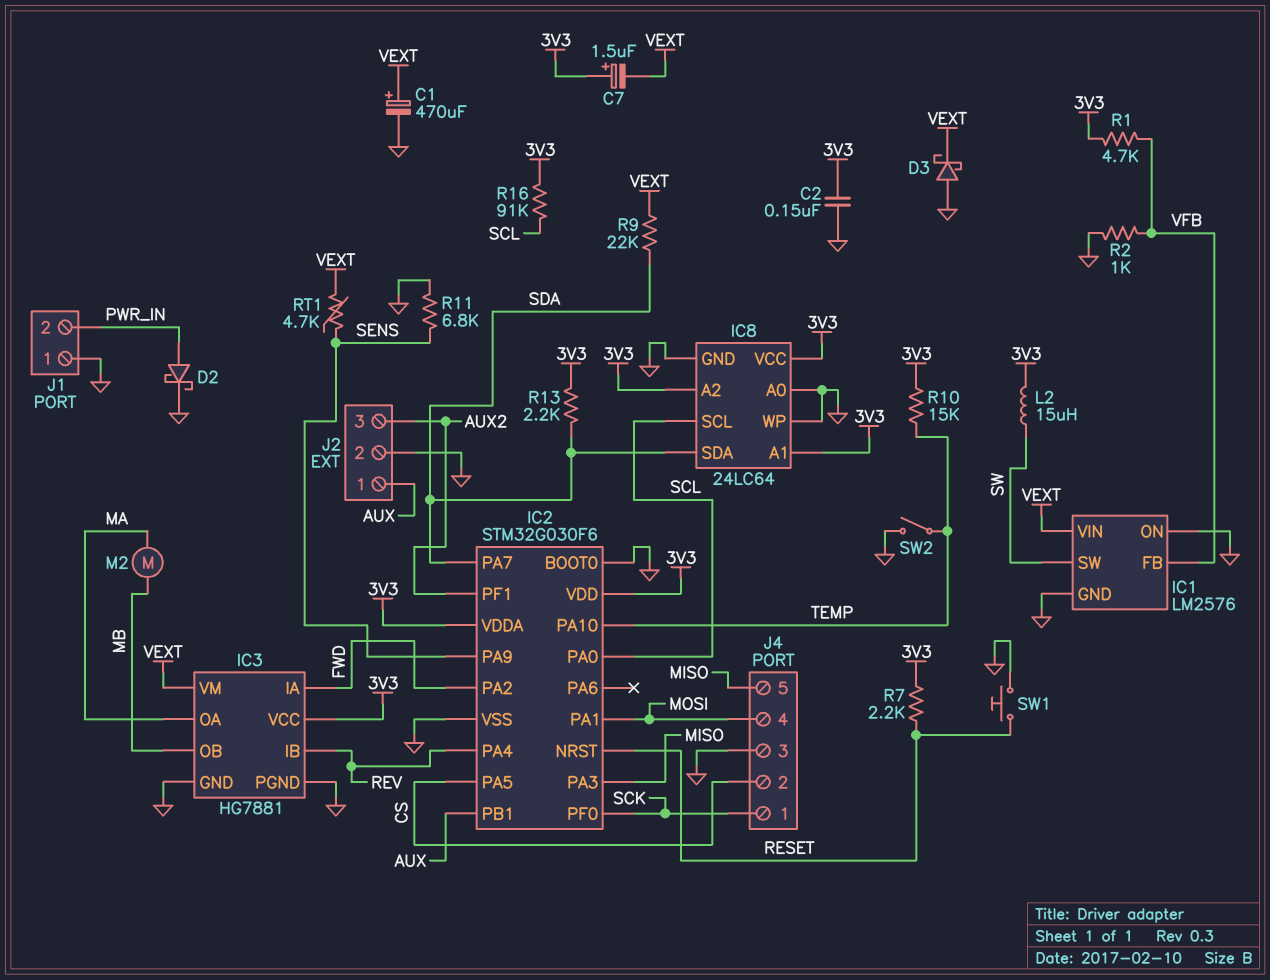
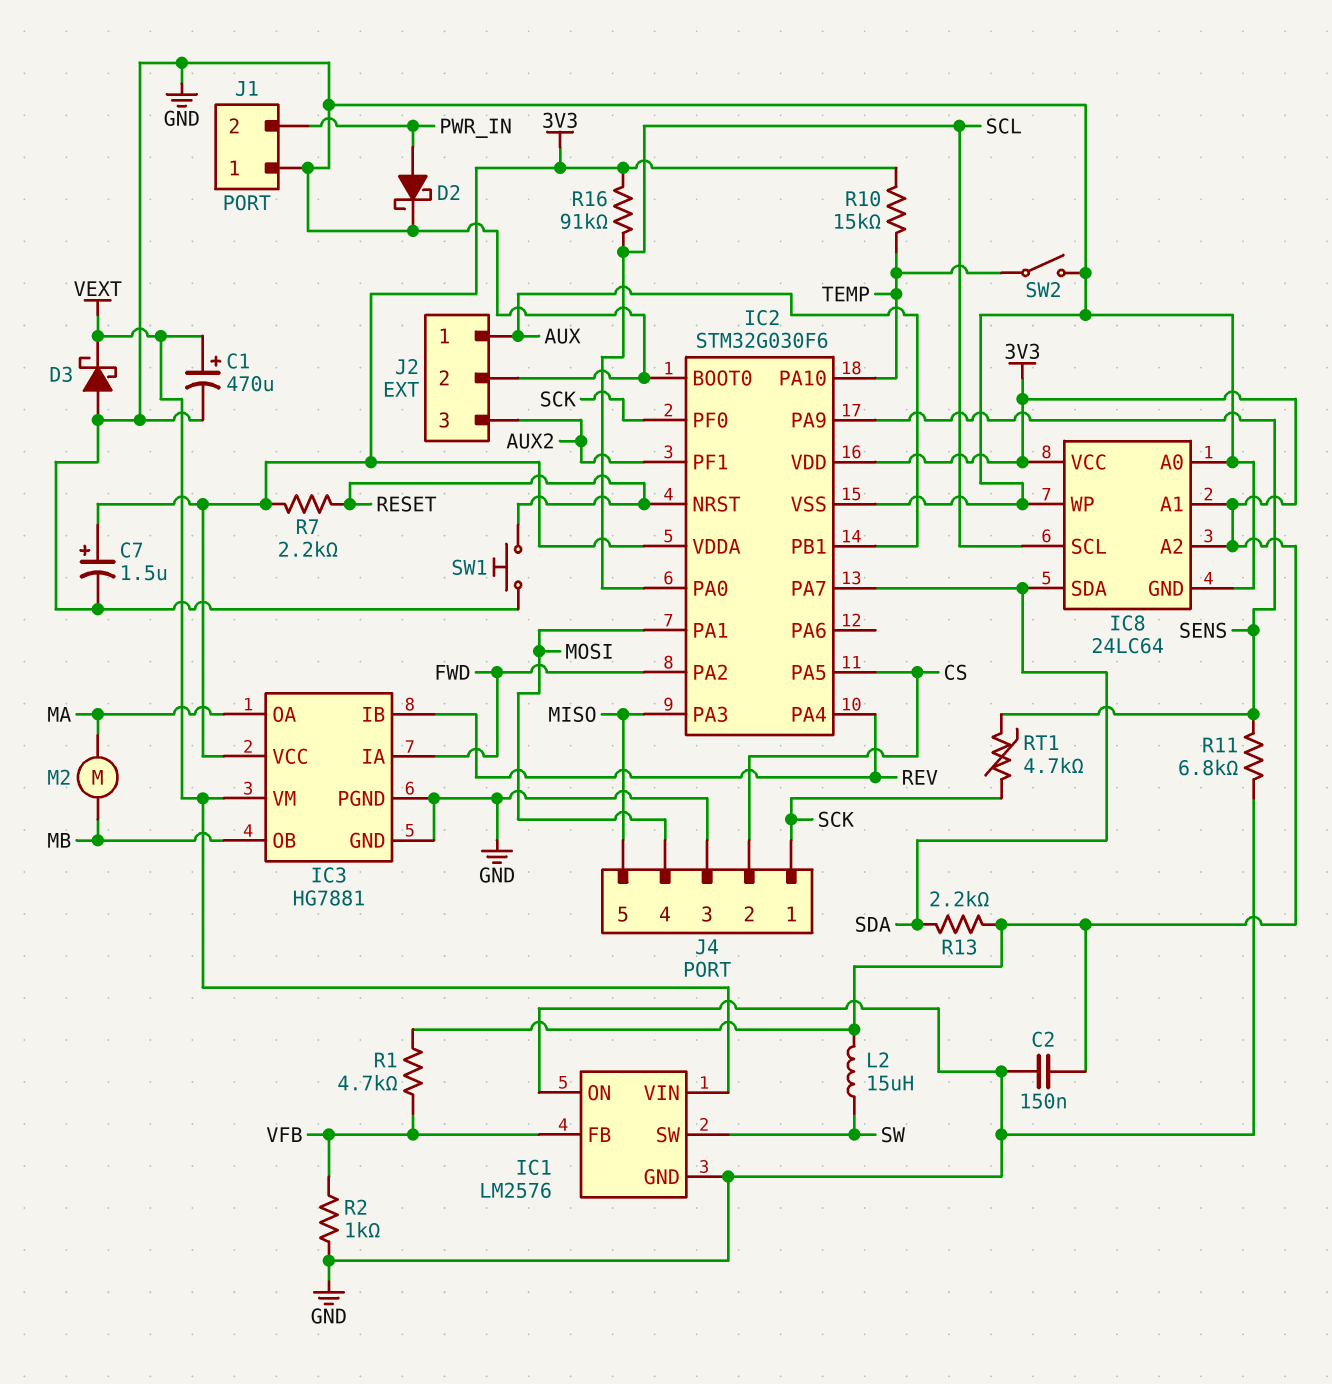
C7: 1.5uF (plus 3V3, minus VEXT) -> 1.5uF (plus 3V3, minus GND)
R9: 22k (SDA, VEXT) -> none
RT1: 4.7k (SENS, VEXT) -> 4.7k (SCK, SENS)

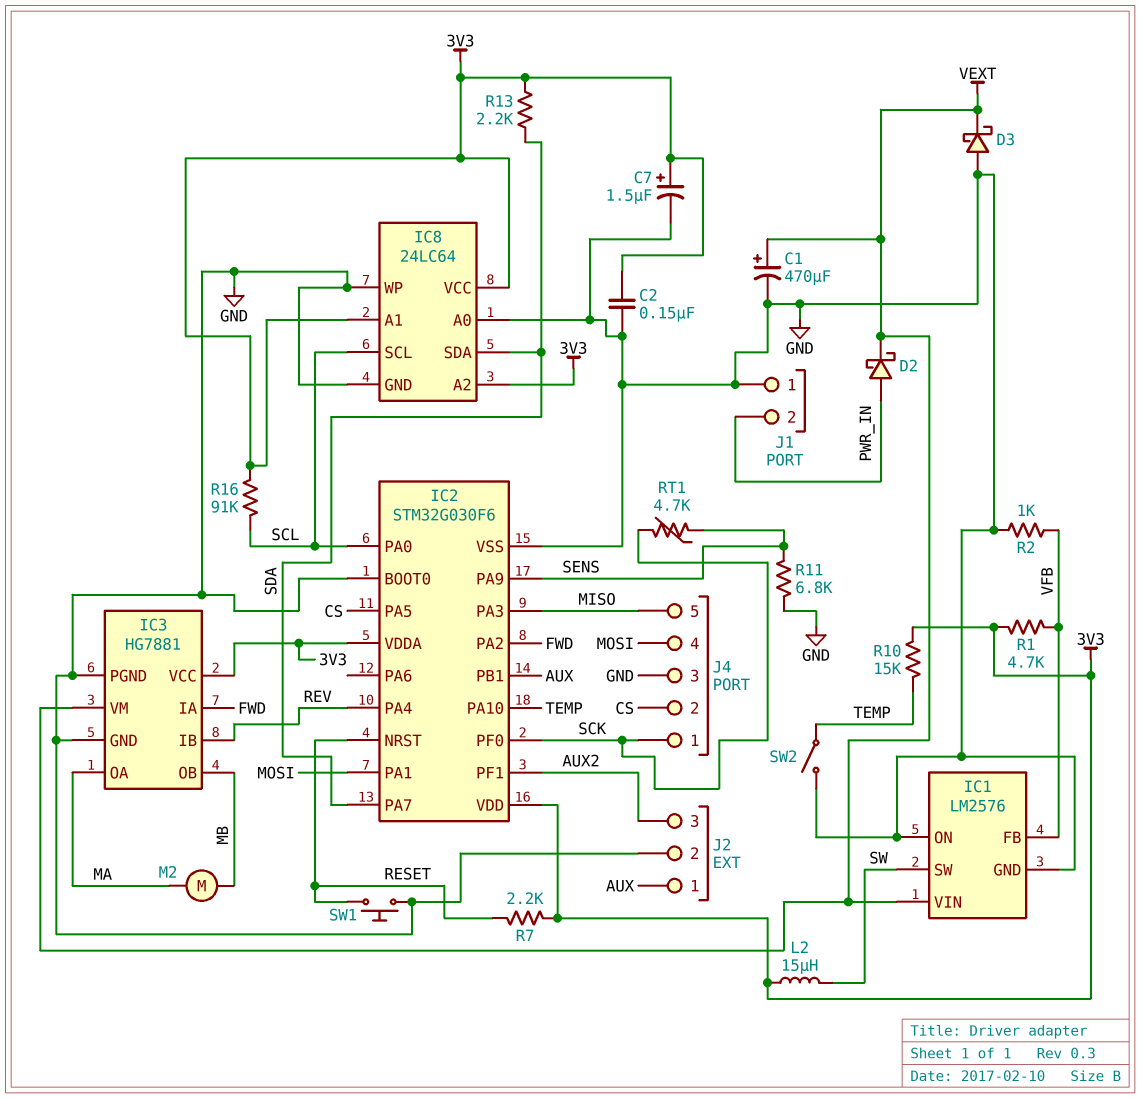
D2: schottky (A PWR_IN, K GND) -> schottky (A PWR_IN, K VEXT)

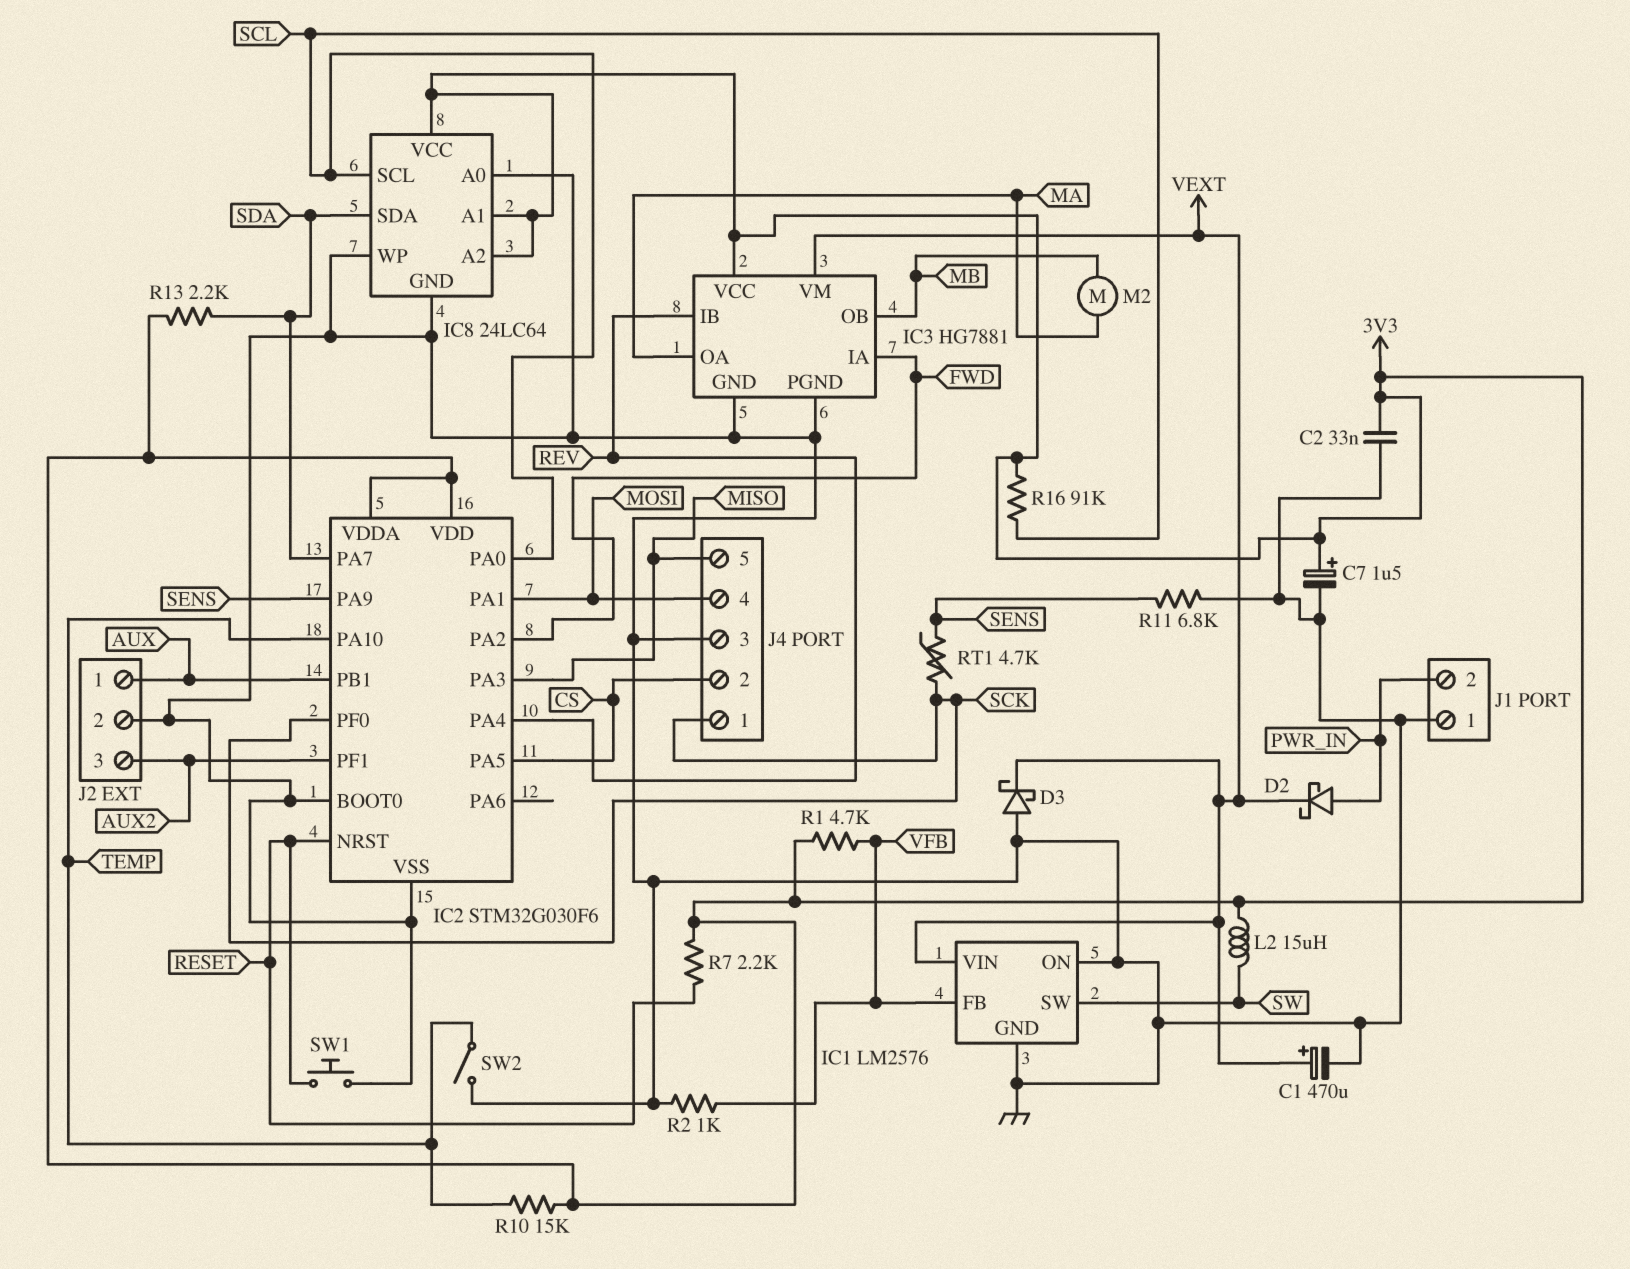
C2: 150nF (3V3, GND) -> 33nF (3V3, GND)

